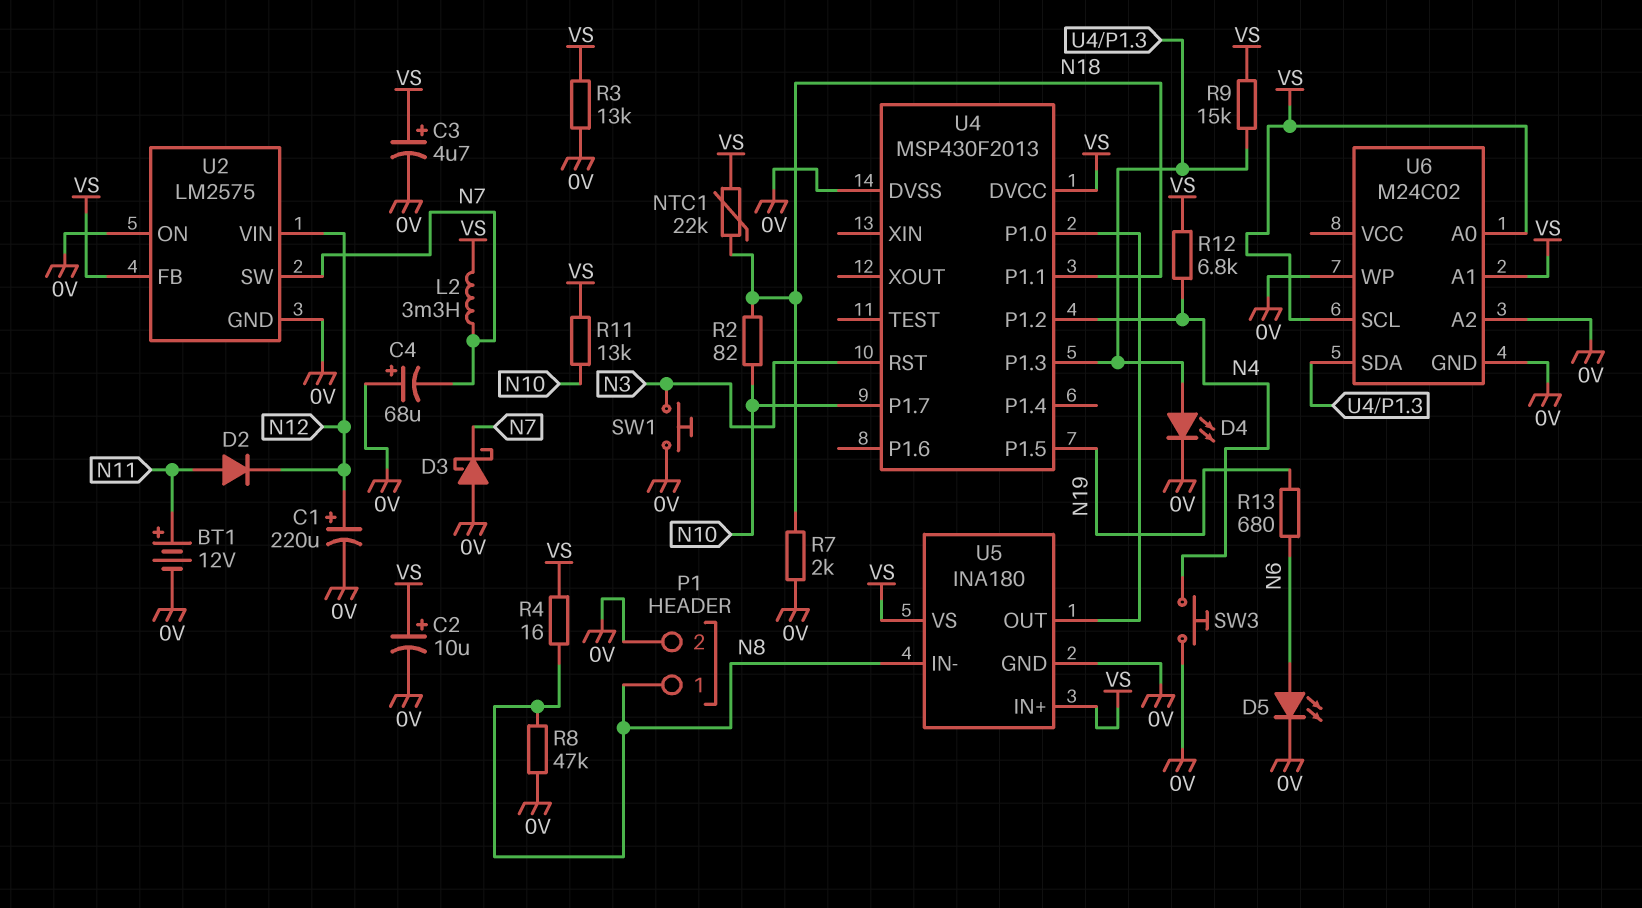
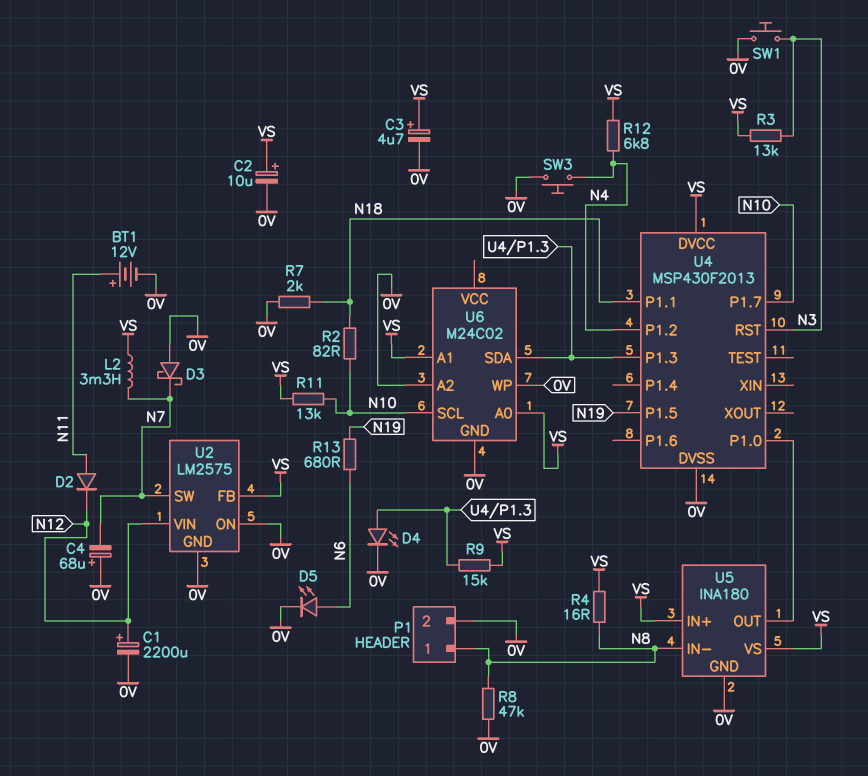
C1: 220uF (plus N12, minus 0V) -> 2200uF (plus N12, minus 0V)
NTC1: 22k (N18, VS) -> none
R3: 13k (0V, VS) -> 13k (N3, VS)
U6 pin SCL: VS -> N10

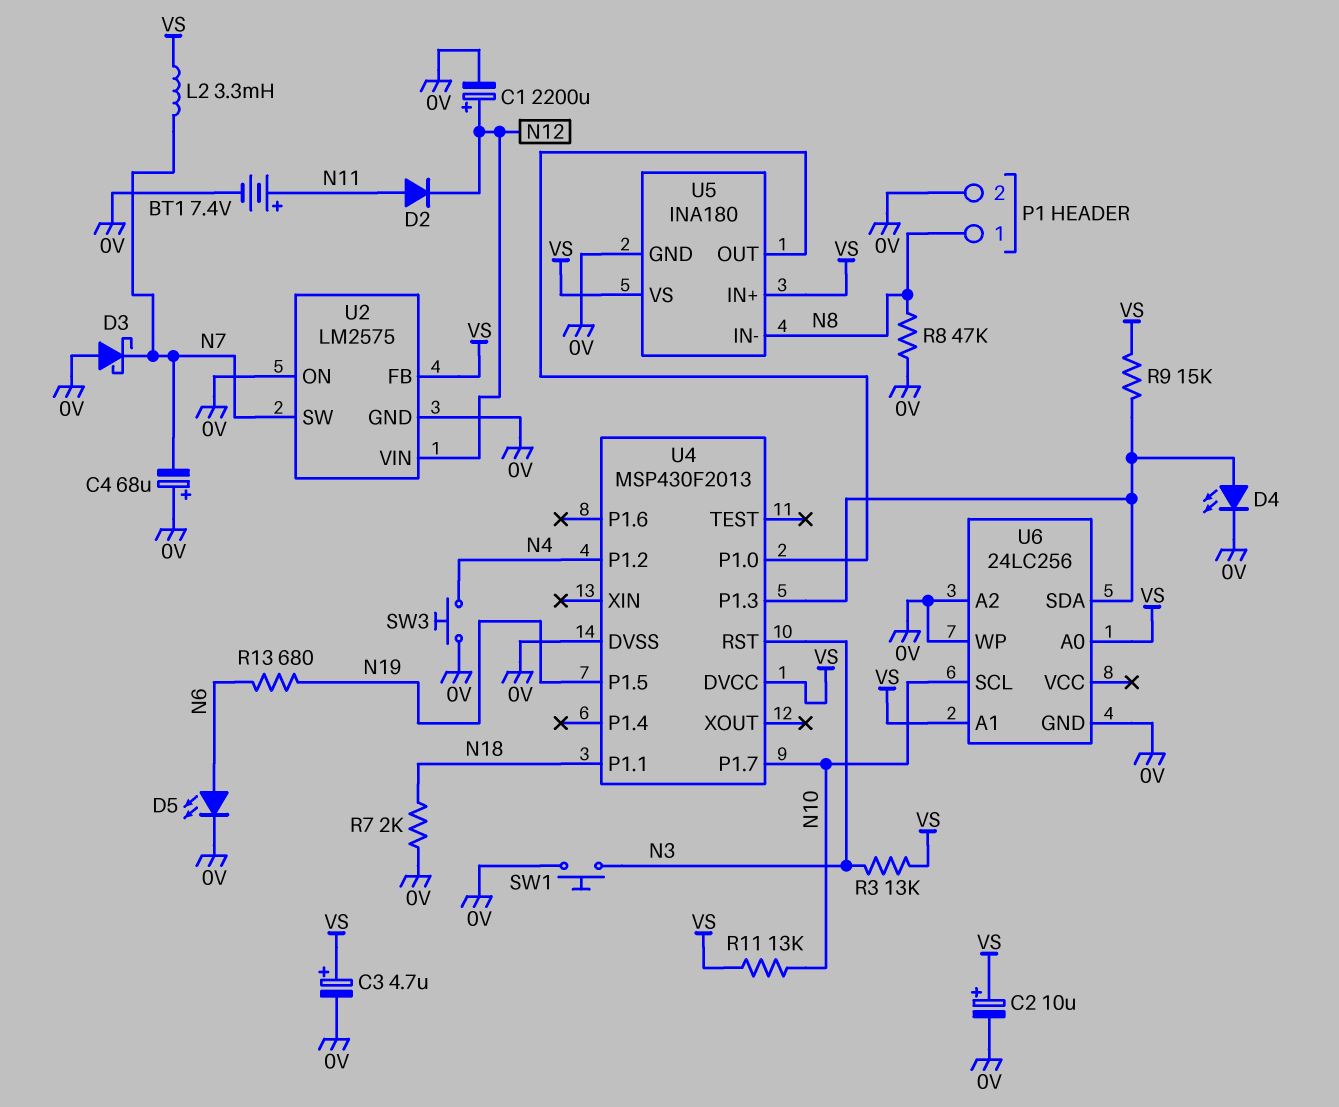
BT1: 12V (plus N11, minus 0V) -> 7.4V (plus N11, minus 0V)
R2: 82 (N10, N18) -> none
R4: 16 (N8, VS) -> none
R12: 6.8k (N4, VS) -> none
U6: M24C02 -> 24LC256

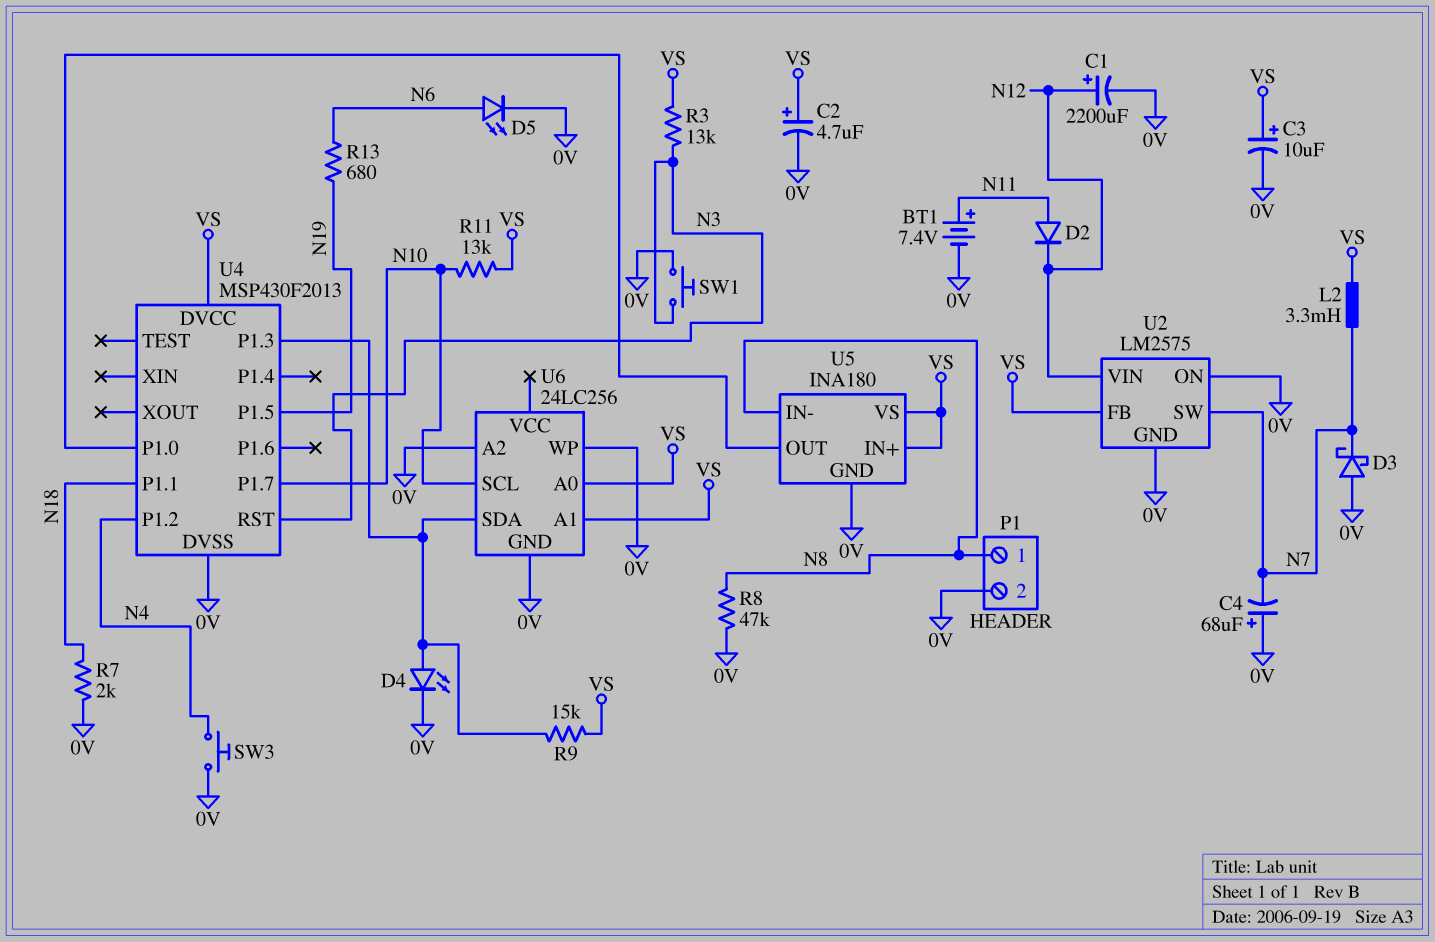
C2: 10uF (plus VS, minus 0V) -> 4.7uF (plus VS, minus 0V)
C3: 4.7uF (plus VS, minus 0V) -> 10uF (plus VS, minus 0V)

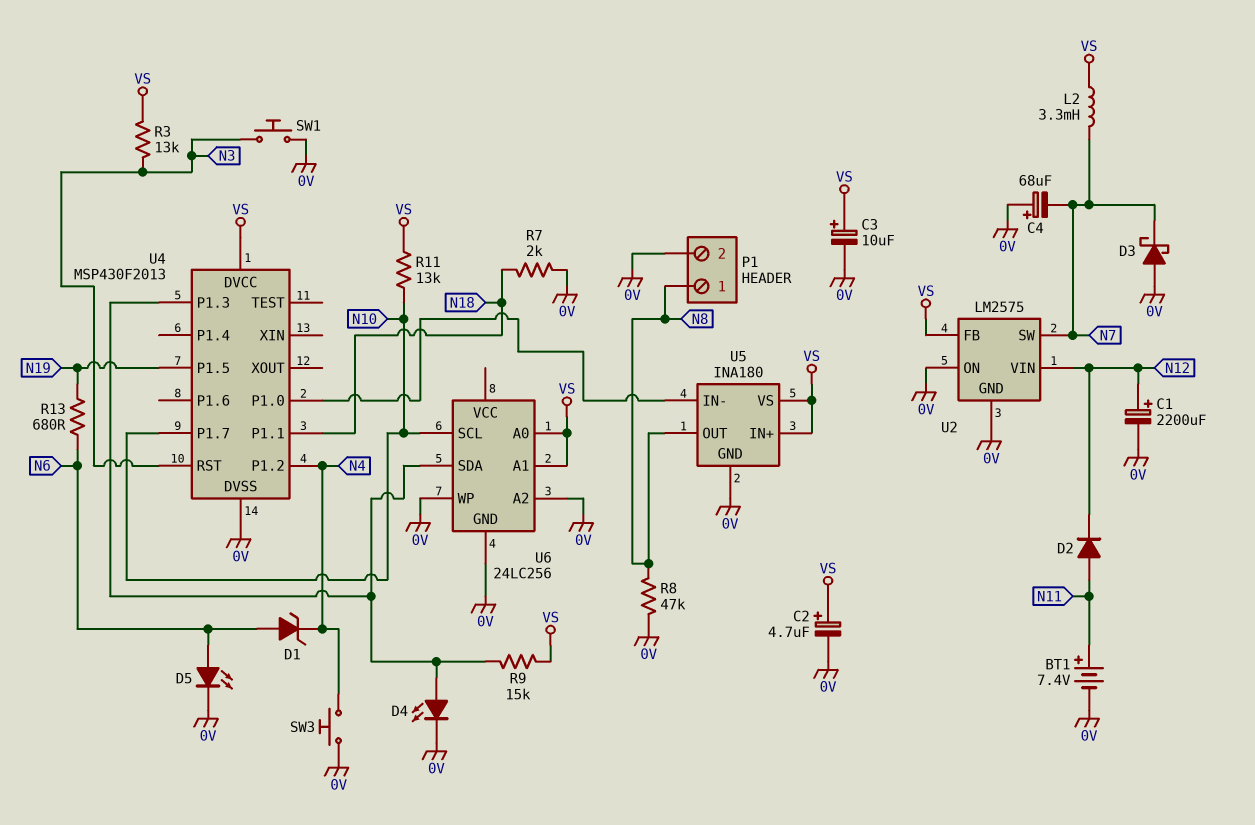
D1: none -> zener (A N6, K N4)
U5 pin IN-: N8 -> U4/P1.0
U5 pin OUT: U4/P1.0 -> N8

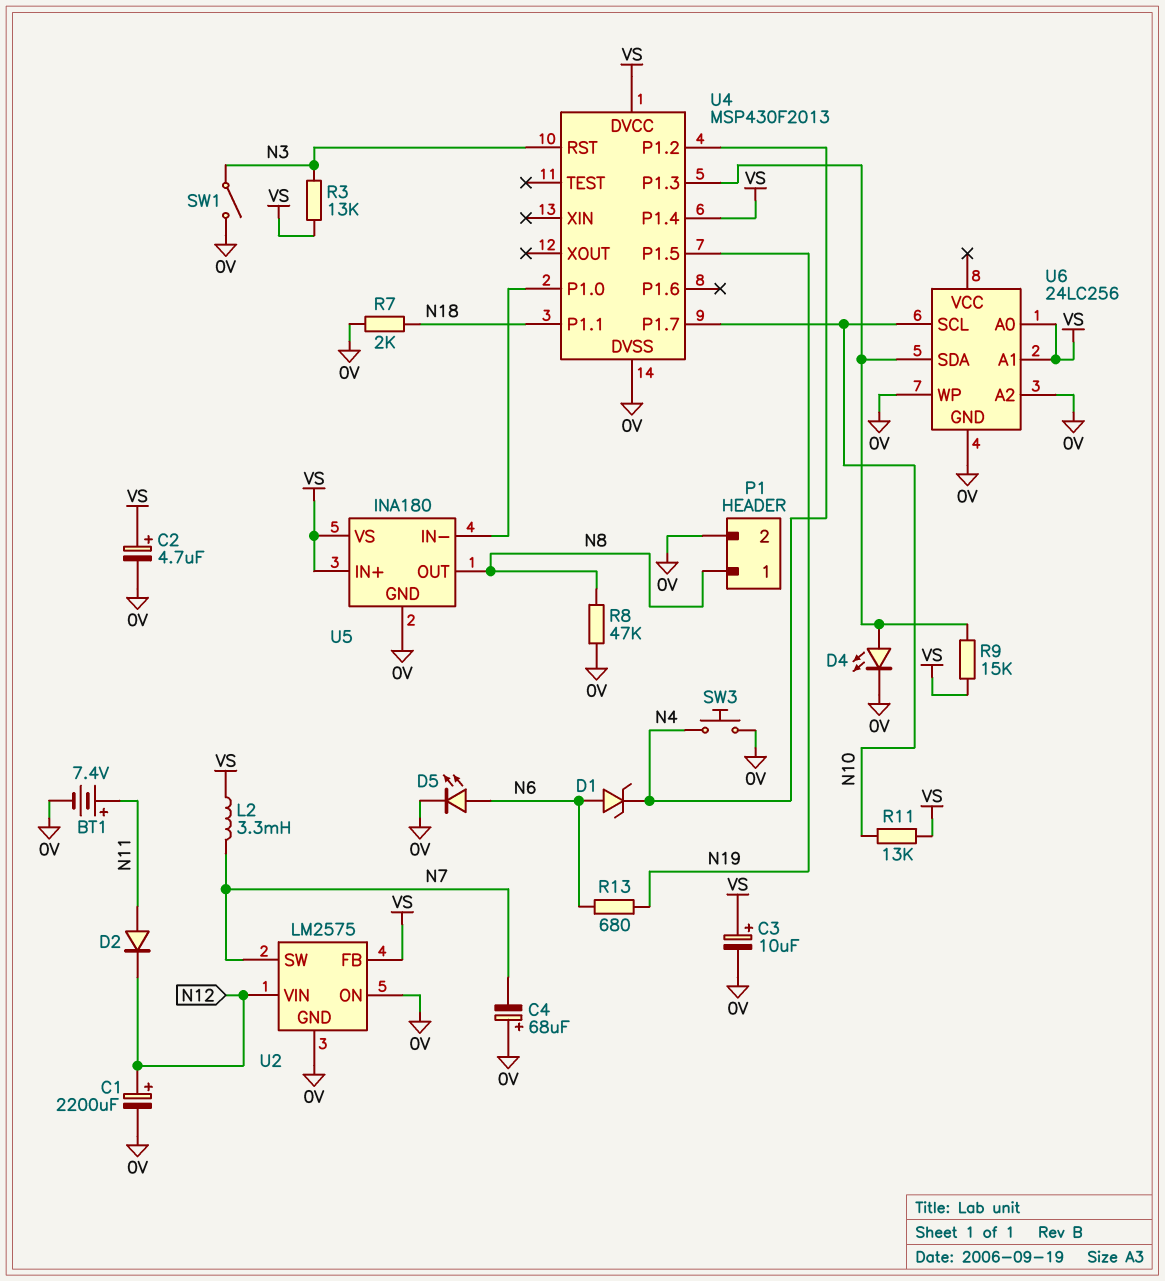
D3: schottky (A 0V, K N7) -> none
SW1: button (0V, N3) -> switch (0V, N3)
U4 pin P1.4: none -> VS

